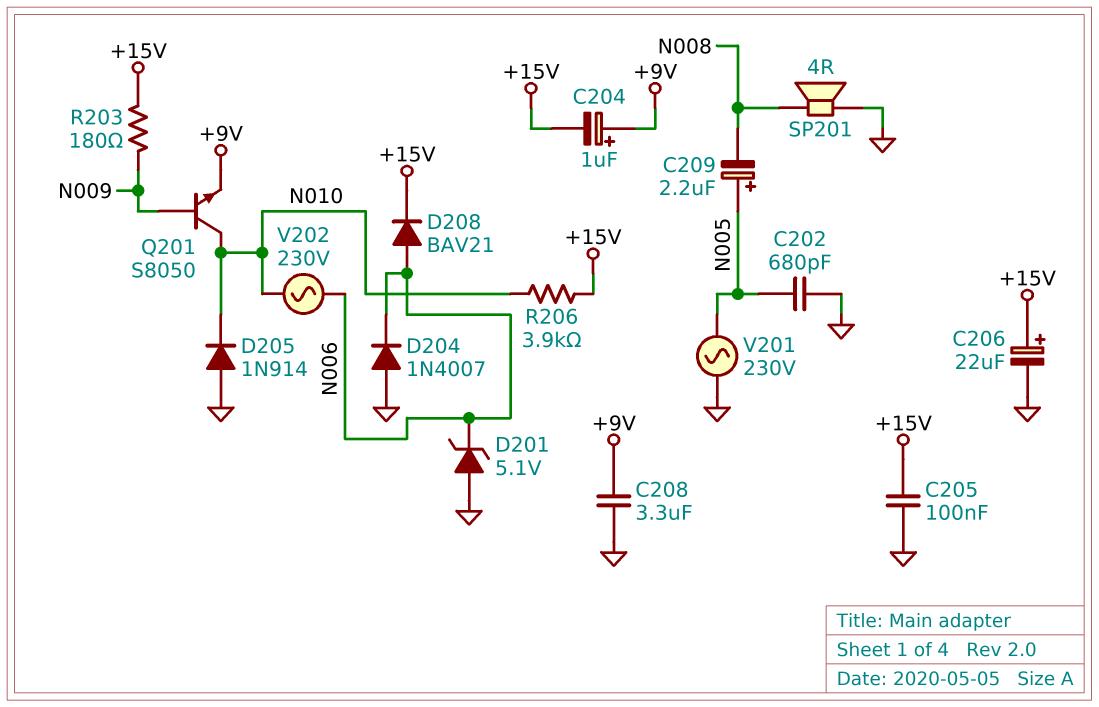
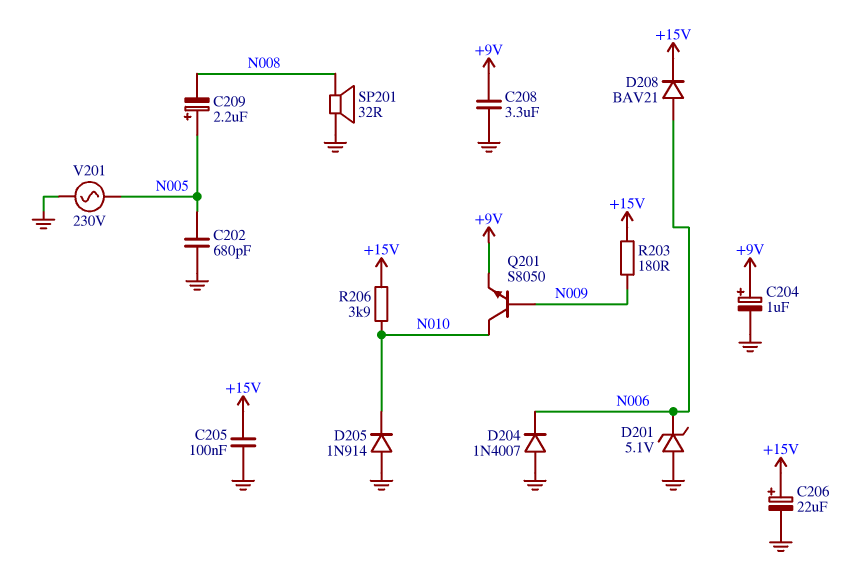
C204: 1uF (plus +9V, minus +15V) -> 1uF (plus +9V, minus GND)
SP201: speaker 4R (GND, N008) -> speaker 32R (GND, N008)
V202: AC 230V (N006, N010) -> none

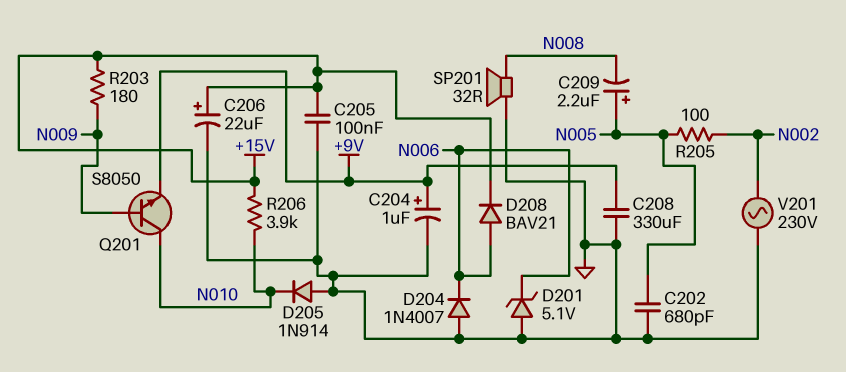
C208: 3.3uF (+9V, GND) -> 330uF (+9V, GND)
R205: none -> 100 (N002, N005)
V201: AC 230V (GND, N005) -> AC 230V (GND, N002)

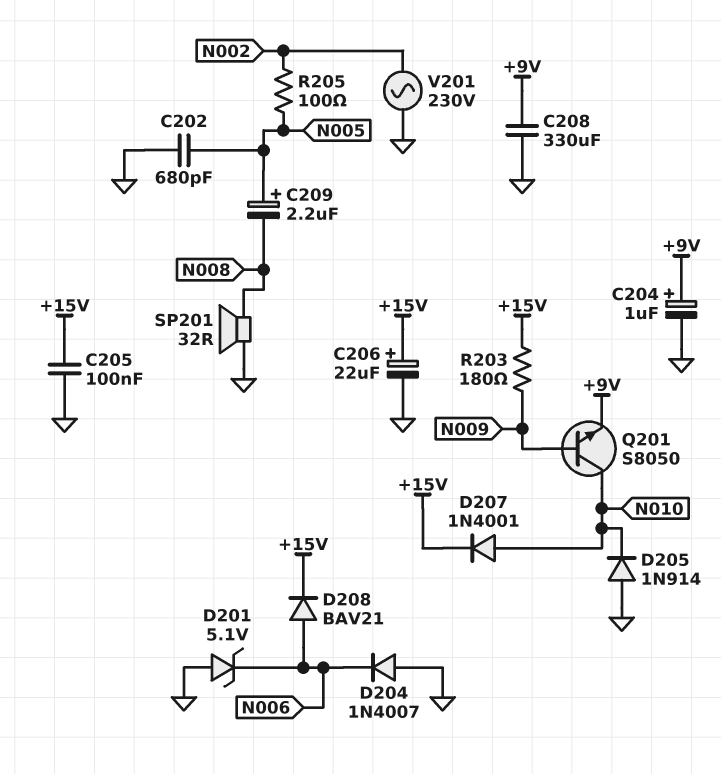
D207: none -> diode 1N4001 (A N010, K +15V)
R206: 3.9k (+15V, N010) -> none

